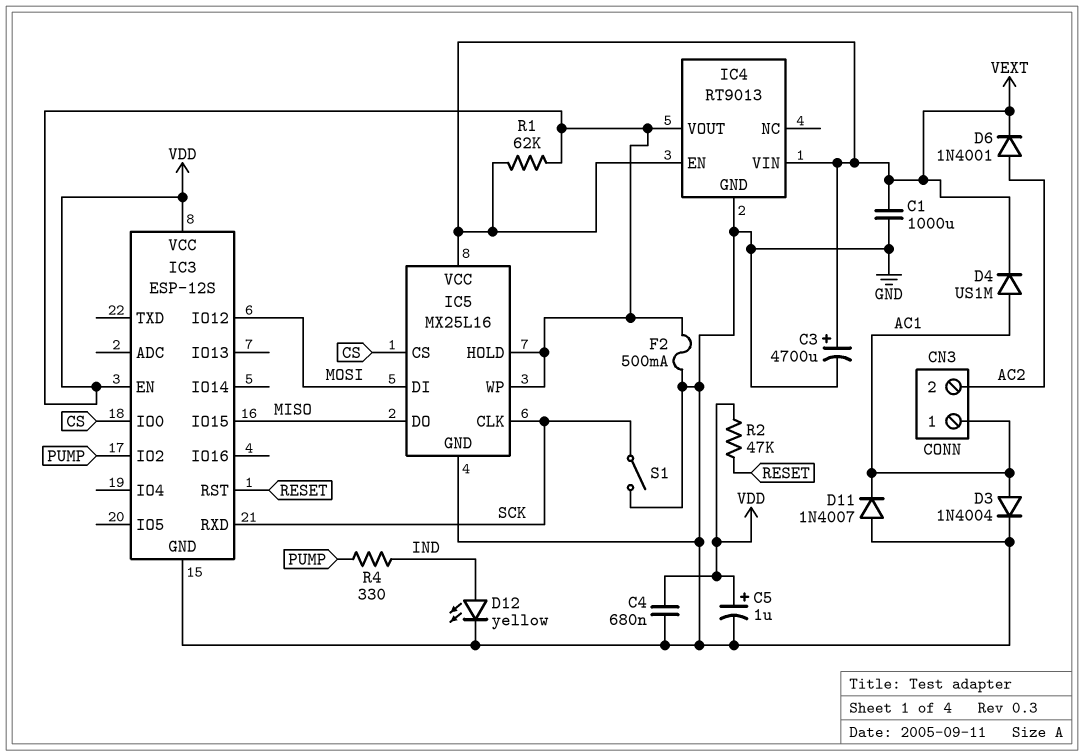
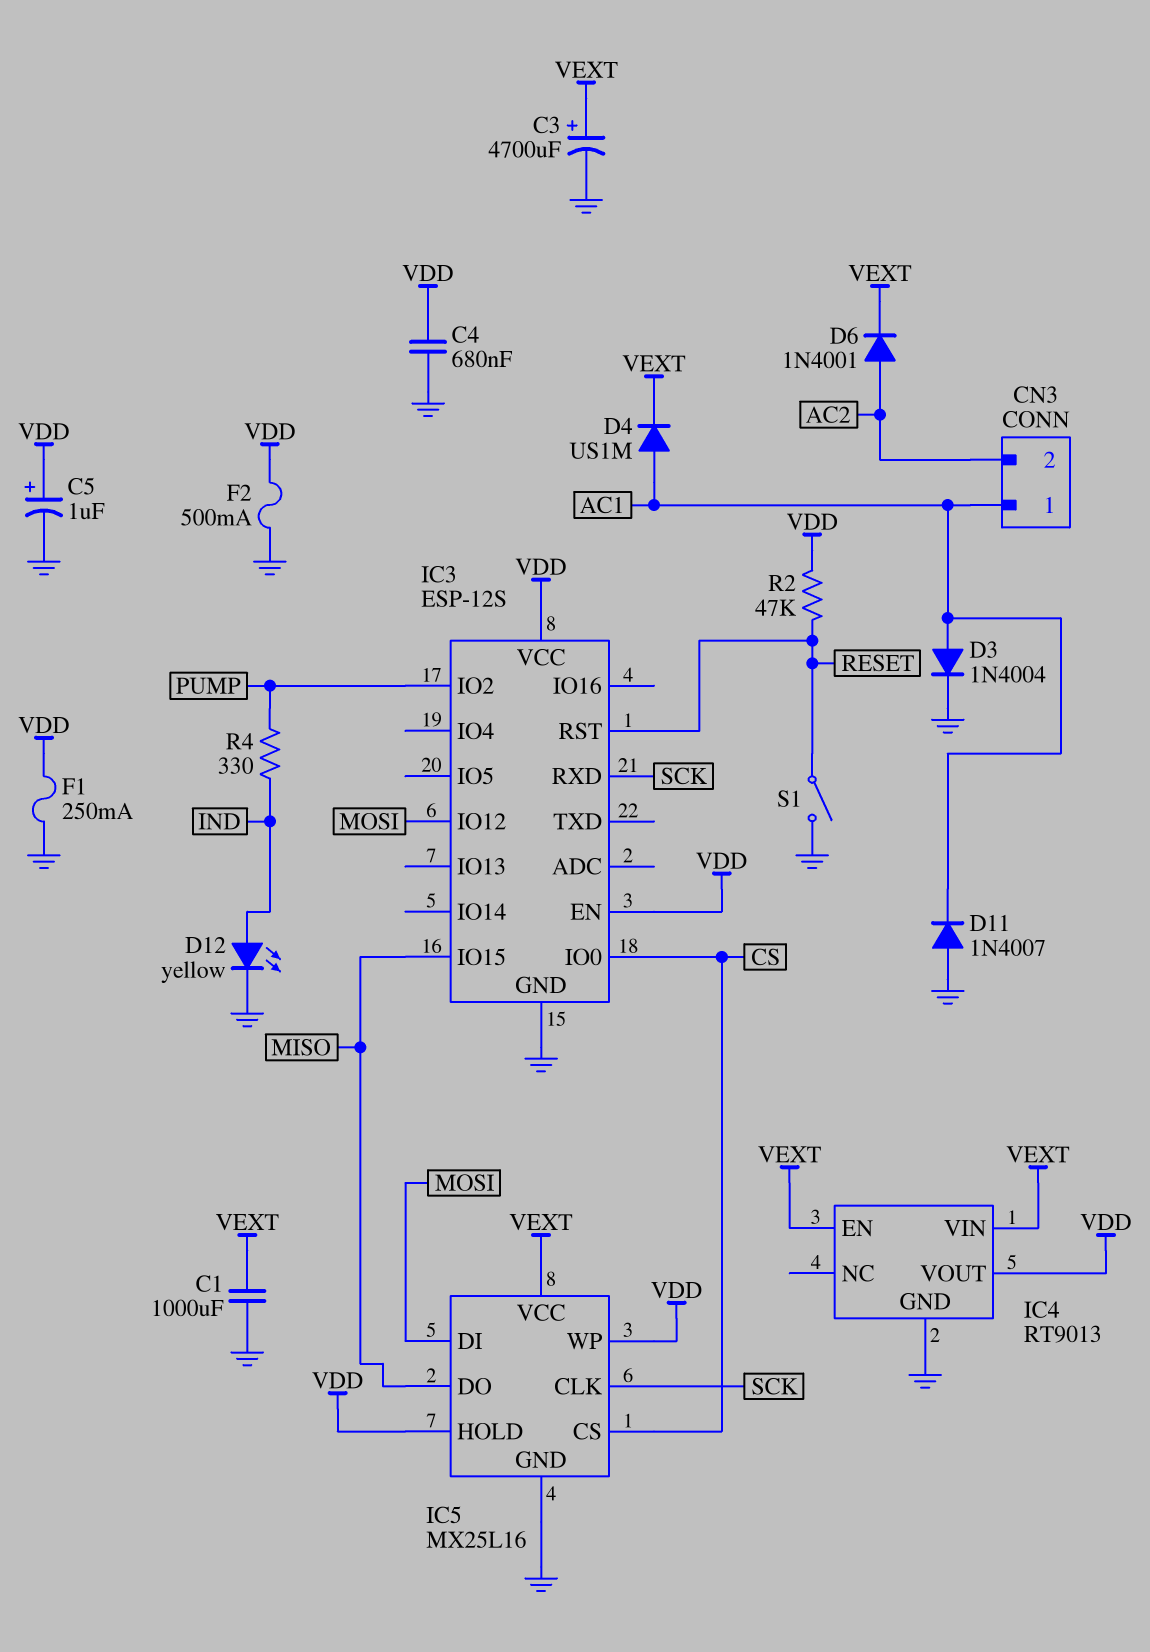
F1: none -> 250mA (GND, VDD)
R1: 62k (VDD, VEXT) -> none
S1: switch (GND, SCK) -> switch (GND, RESET)

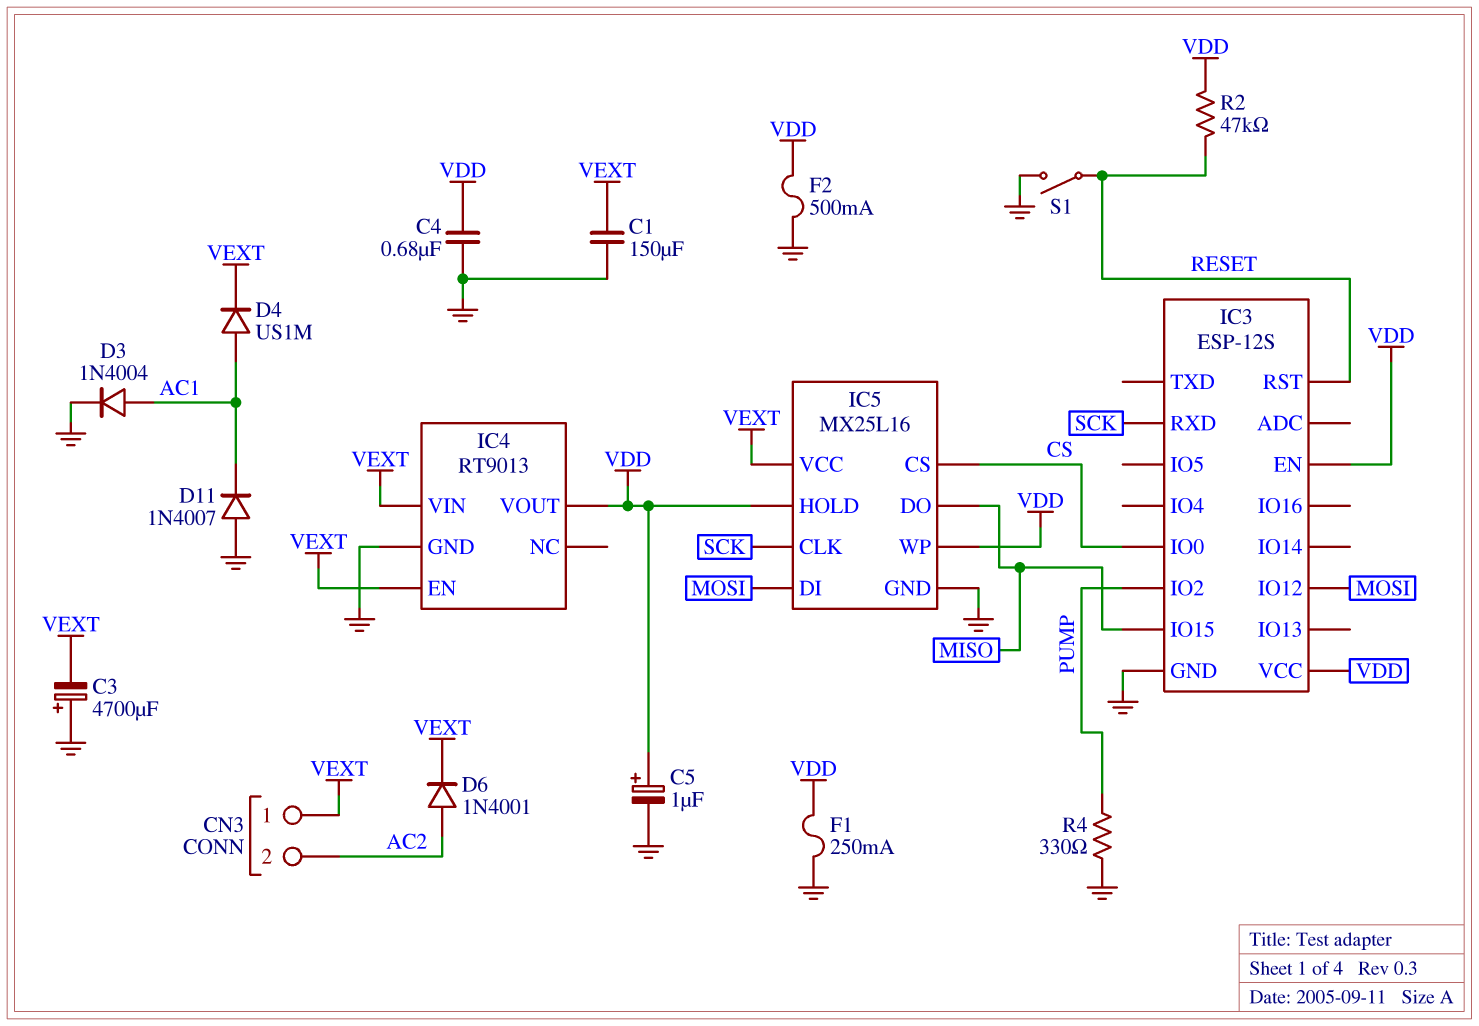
C1: 1000uF (GND, VEXT) -> 150uF (GND, VEXT)
C3: 4700uF (plus VEXT, minus GND) -> 4700uF (plus GND, minus VEXT)
CN3 pin 1: AC1 -> VEXT
D12: LED yellow (A IND, K GND) -> none
R4: 330 (IND, PUMP) -> 330 (GND, PUMP)

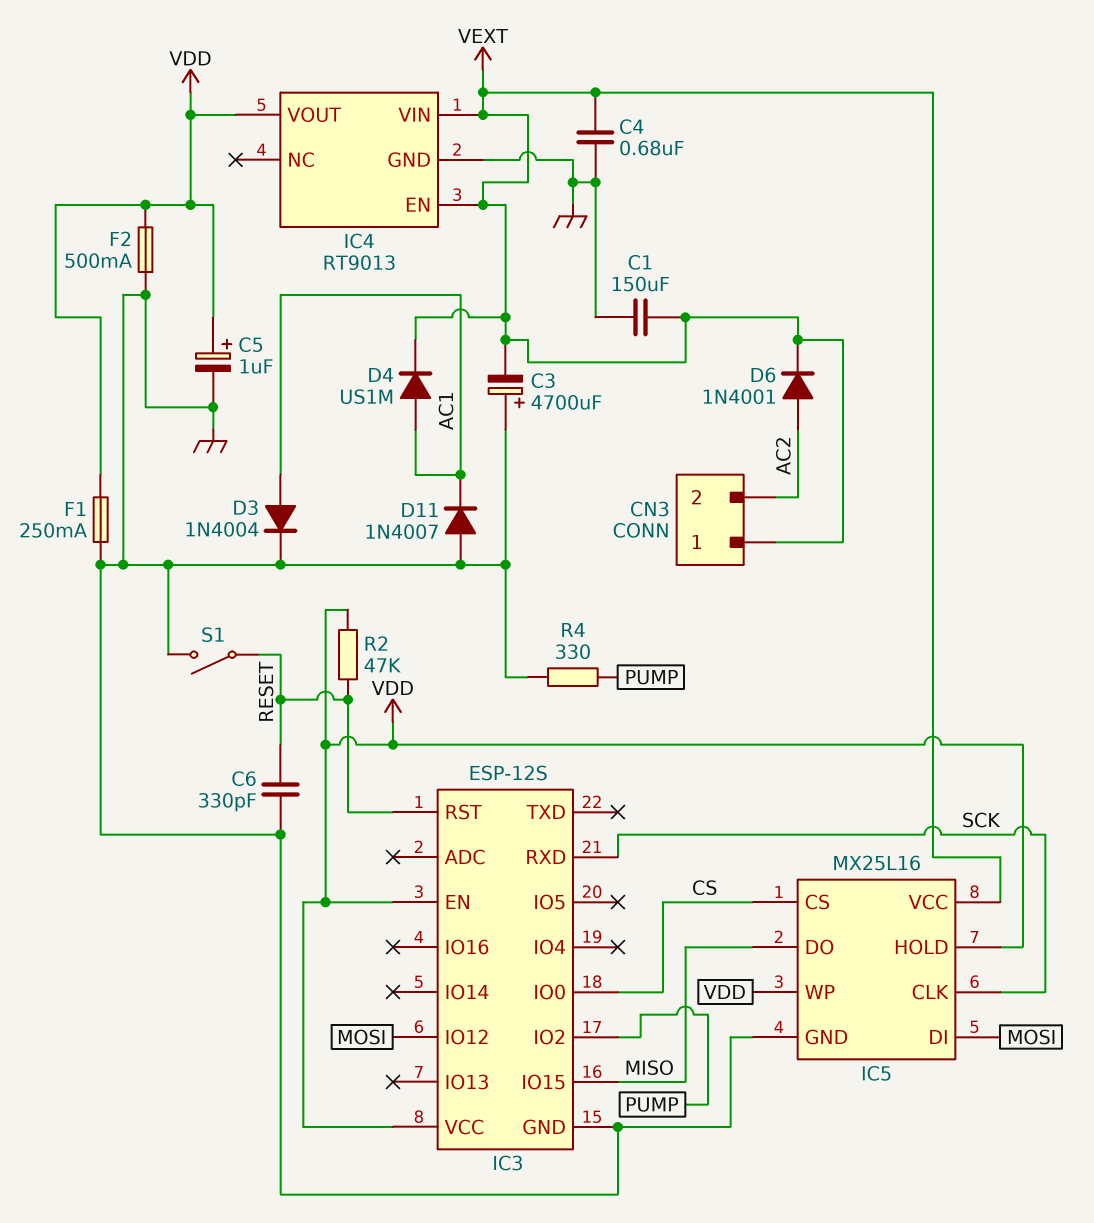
C4: 680nF (GND, VDD) -> 680nF (GND, VEXT)
C6: none -> 330pF (GND, RESET)

